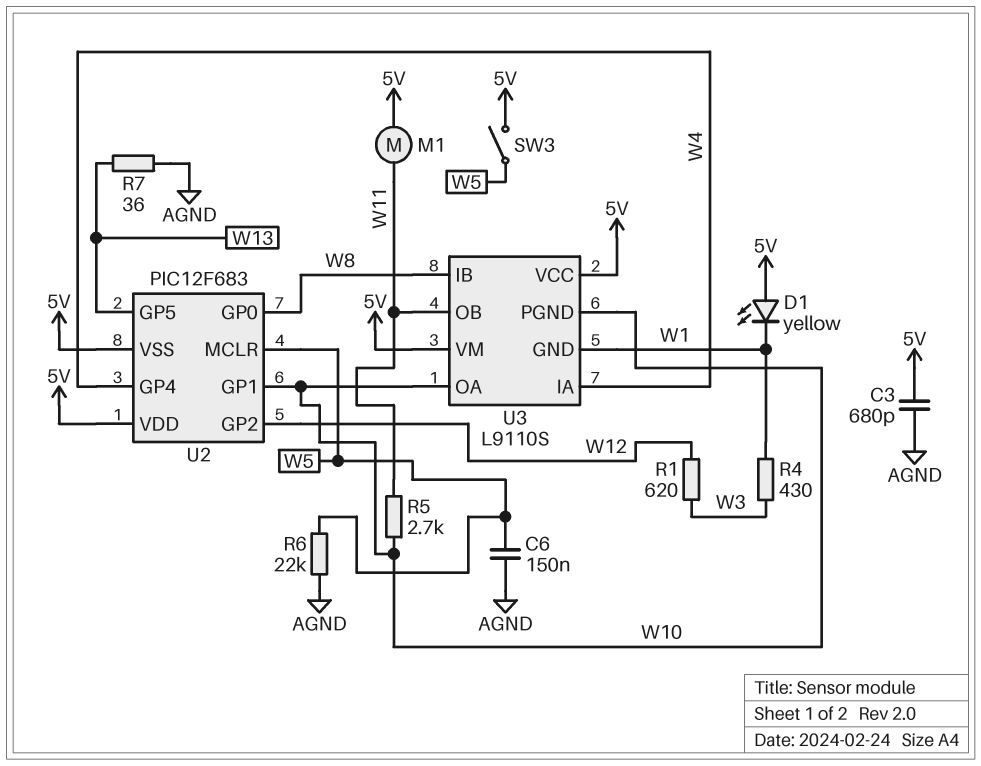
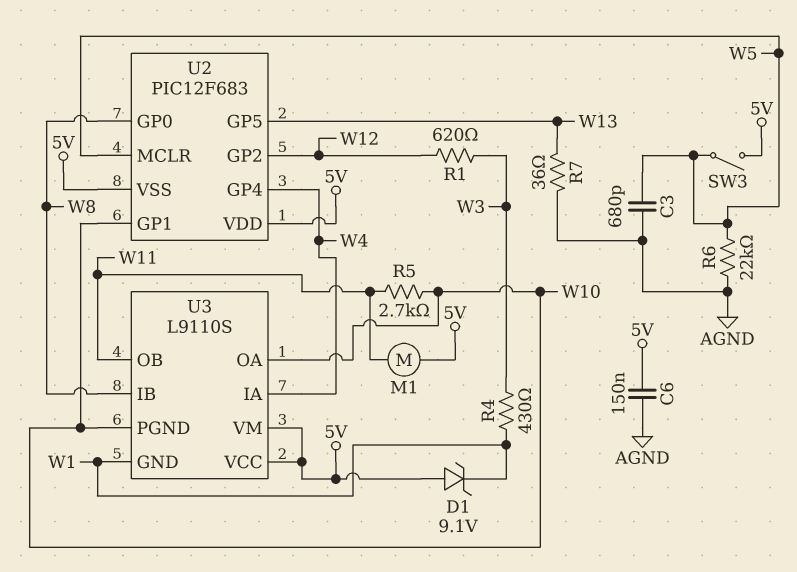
C3: 680pF (5V, AGND) -> 680pF (AGND, W5)
C6: 150nF (AGND, W5) -> 150nF (5V, AGND)
D1: LED yellow (A 5V, K W1) -> zener 9.1V (A 5V, K W1)

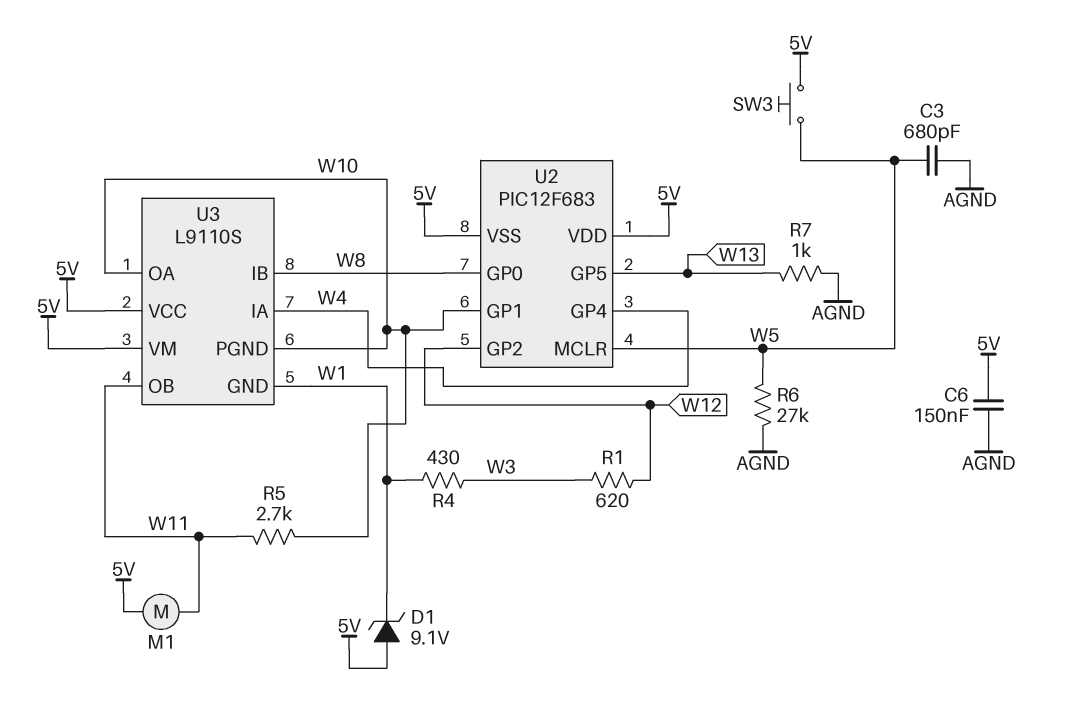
R6: 22k (AGND, W5) -> 27k (AGND, W5)
R7: 36 (AGND, W13) -> 1k (AGND, W13)
SW3: switch (5V, W5) -> button (5V, W5)

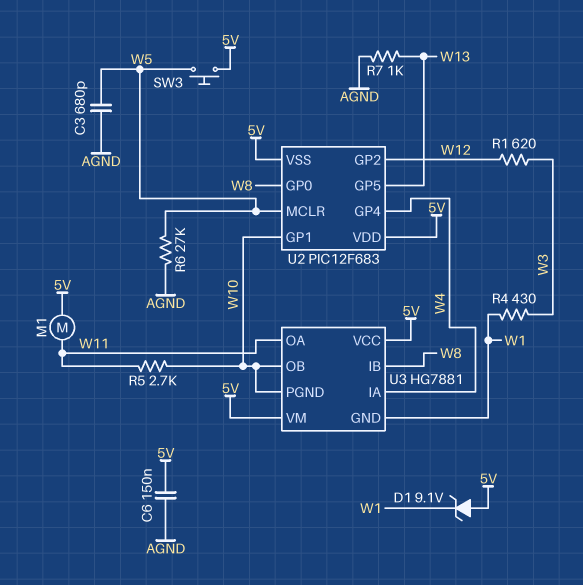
U3: L9110S -> HG7881
U3 pin OA: W10 -> W11
U3 pin OB: W11 -> W10

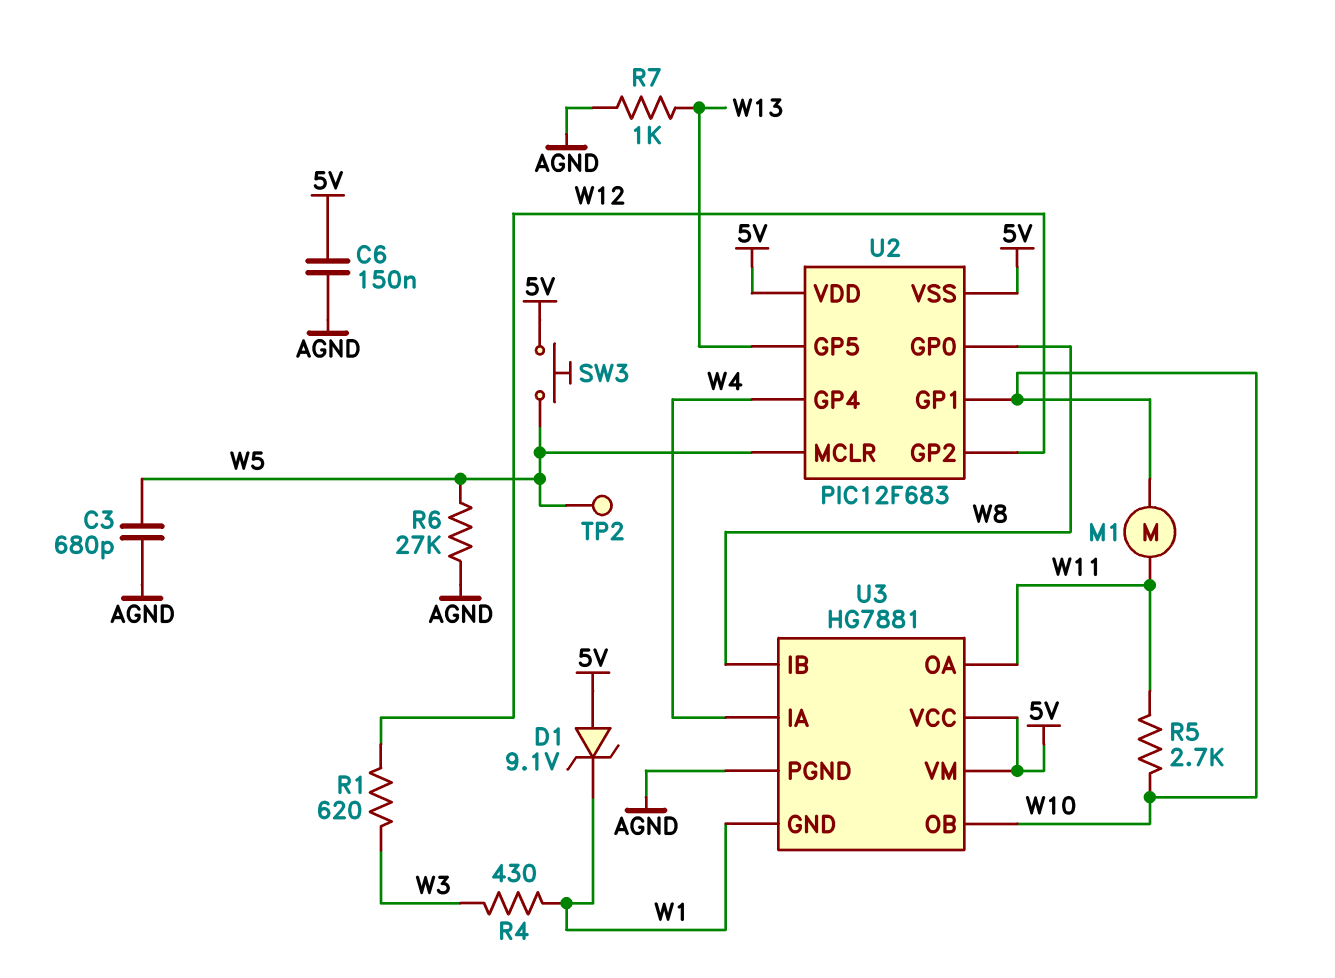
M1: motor (5V, W11) -> motor (W10, W11)
TP2: none -> test point (W5)
U3 pin PGND: W10 -> AGND

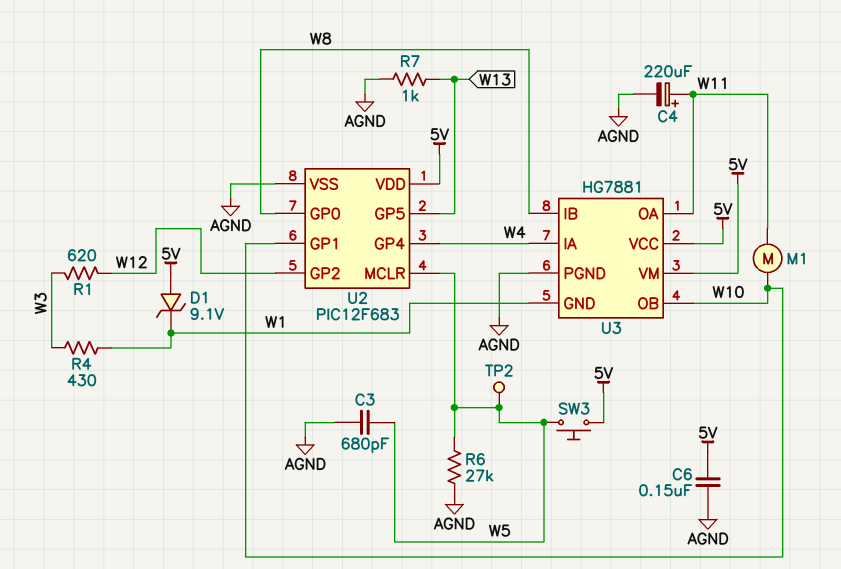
C4: none -> 220uF (plus W11, minus AGND)
R5: 2.7k (W10, W11) -> none
U2 pin VSS: 5V -> AGND

